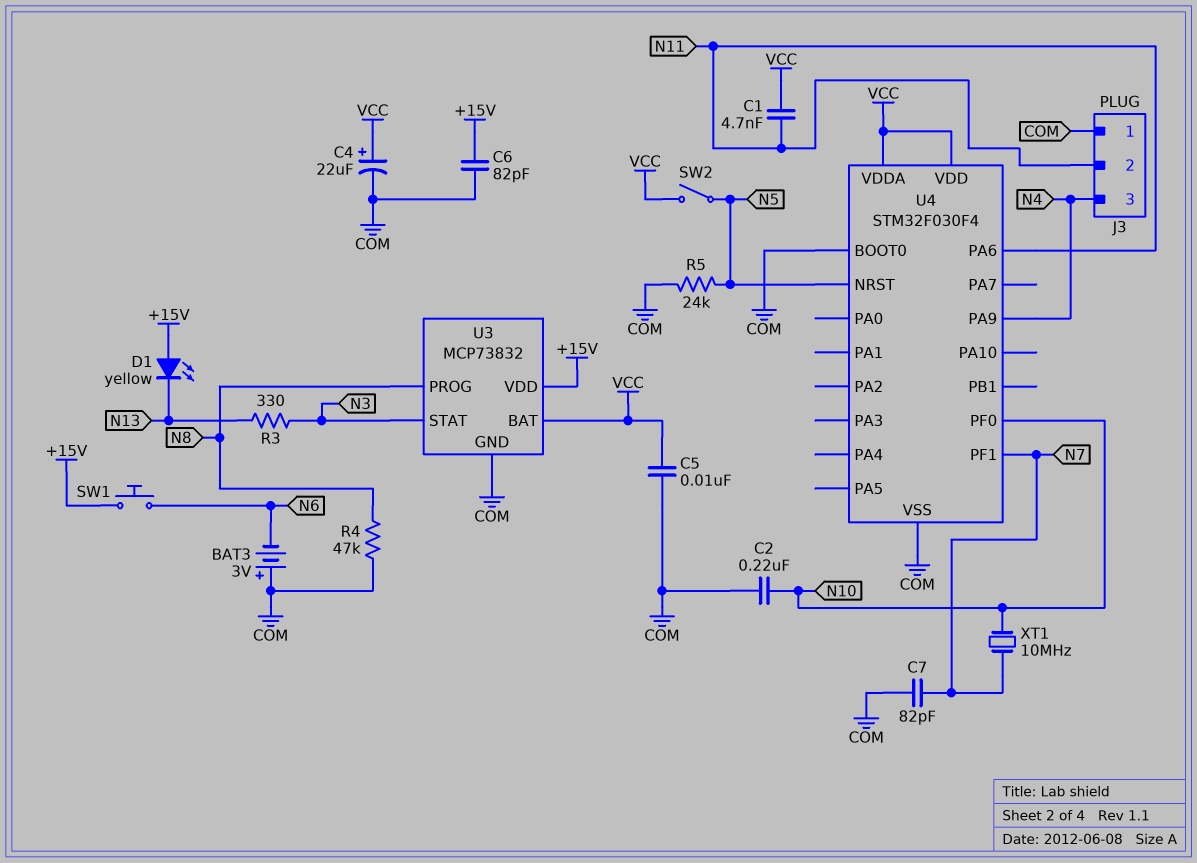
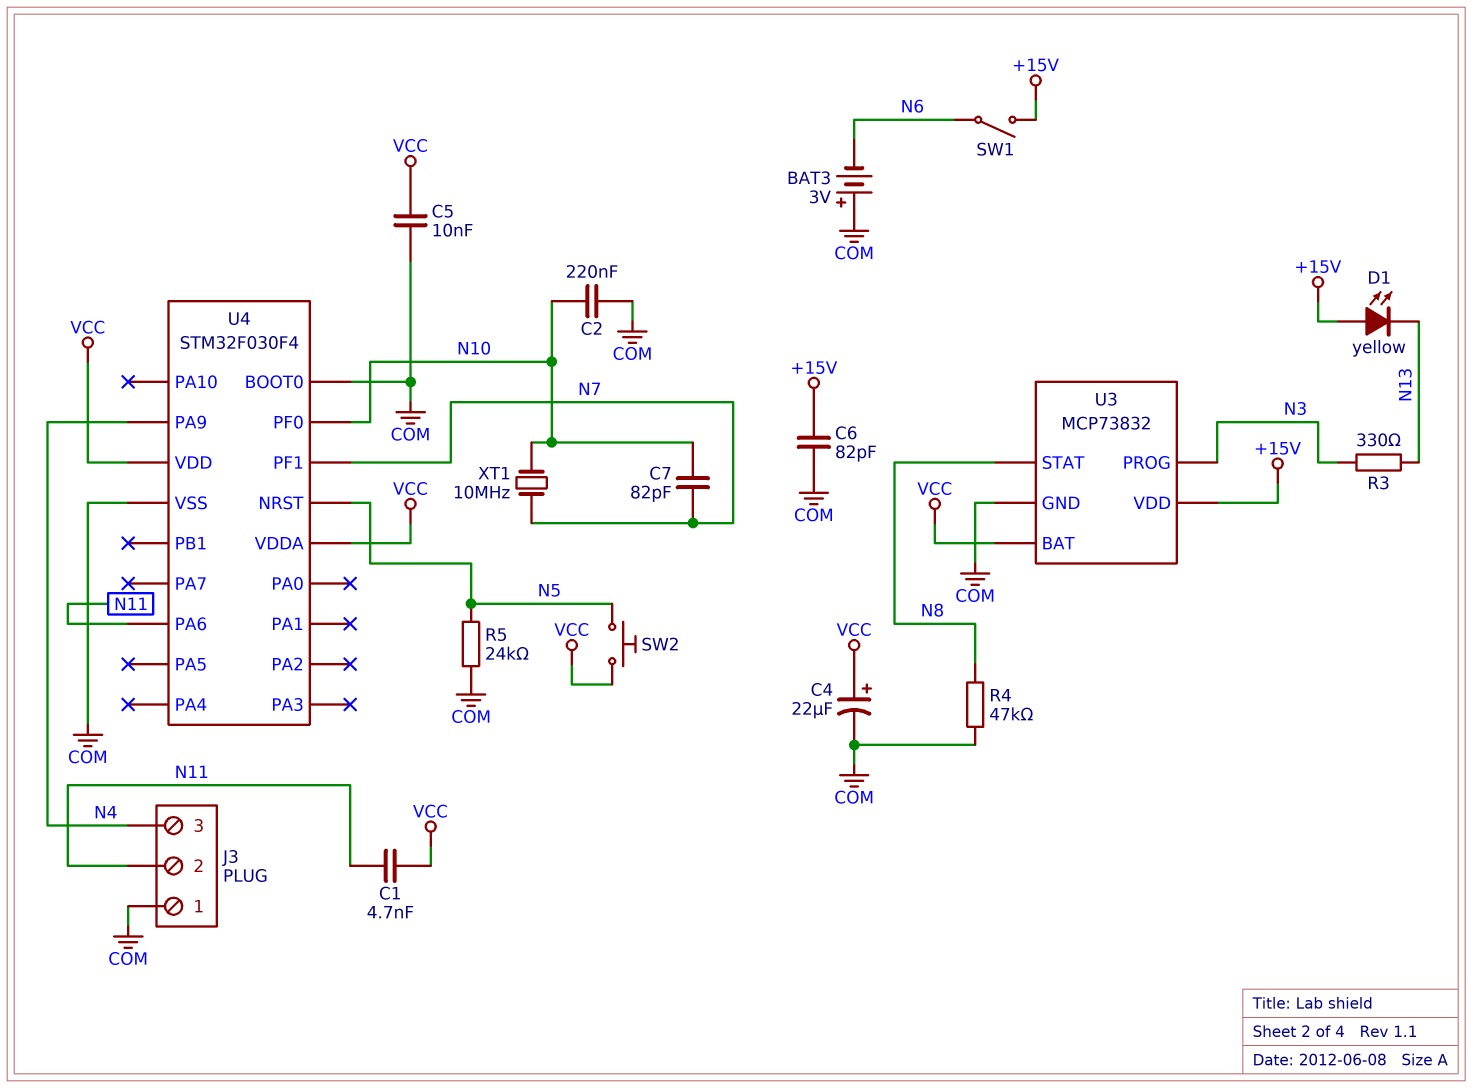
C7: 82pF (COM, N7) -> 82pF (N7, N10)
SW1: button (+15V, N6) -> switch (+15V, N6)
SW2: switch (N5, VCC) -> button (N5, VCC)
U3 pin PROG: N8 -> N3
U3 pin STAT: N3 -> N8

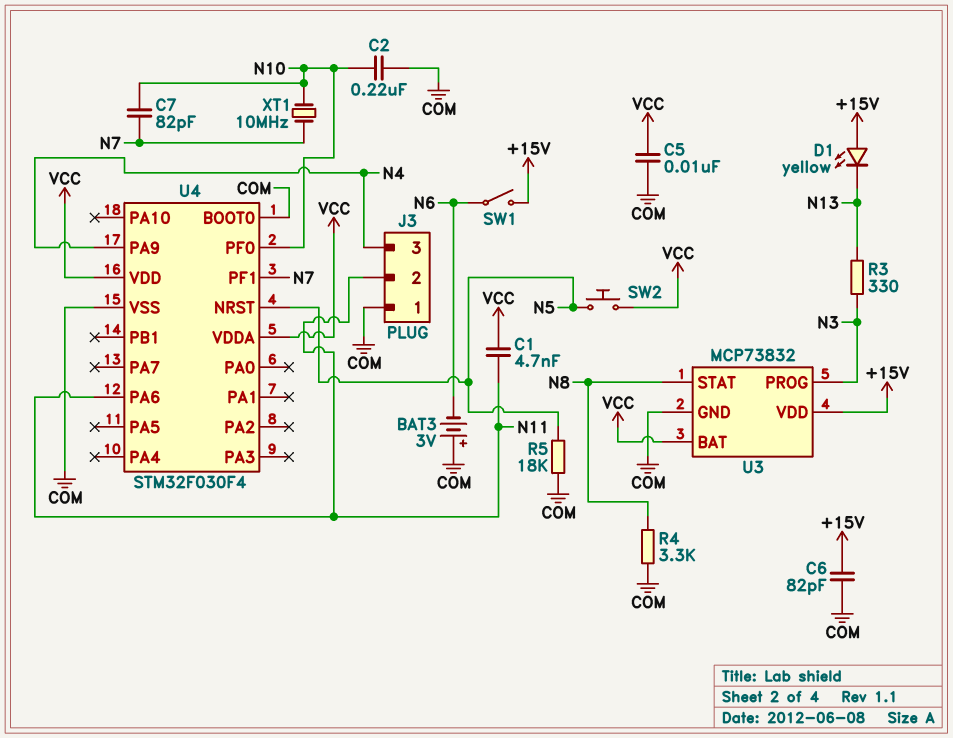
C4: 22uF (plus VCC, minus COM) -> none
R4: 47k (COM, N8) -> 3.3k (COM, N8)
R5: 24k (COM, N5) -> 18k (COM, N5)

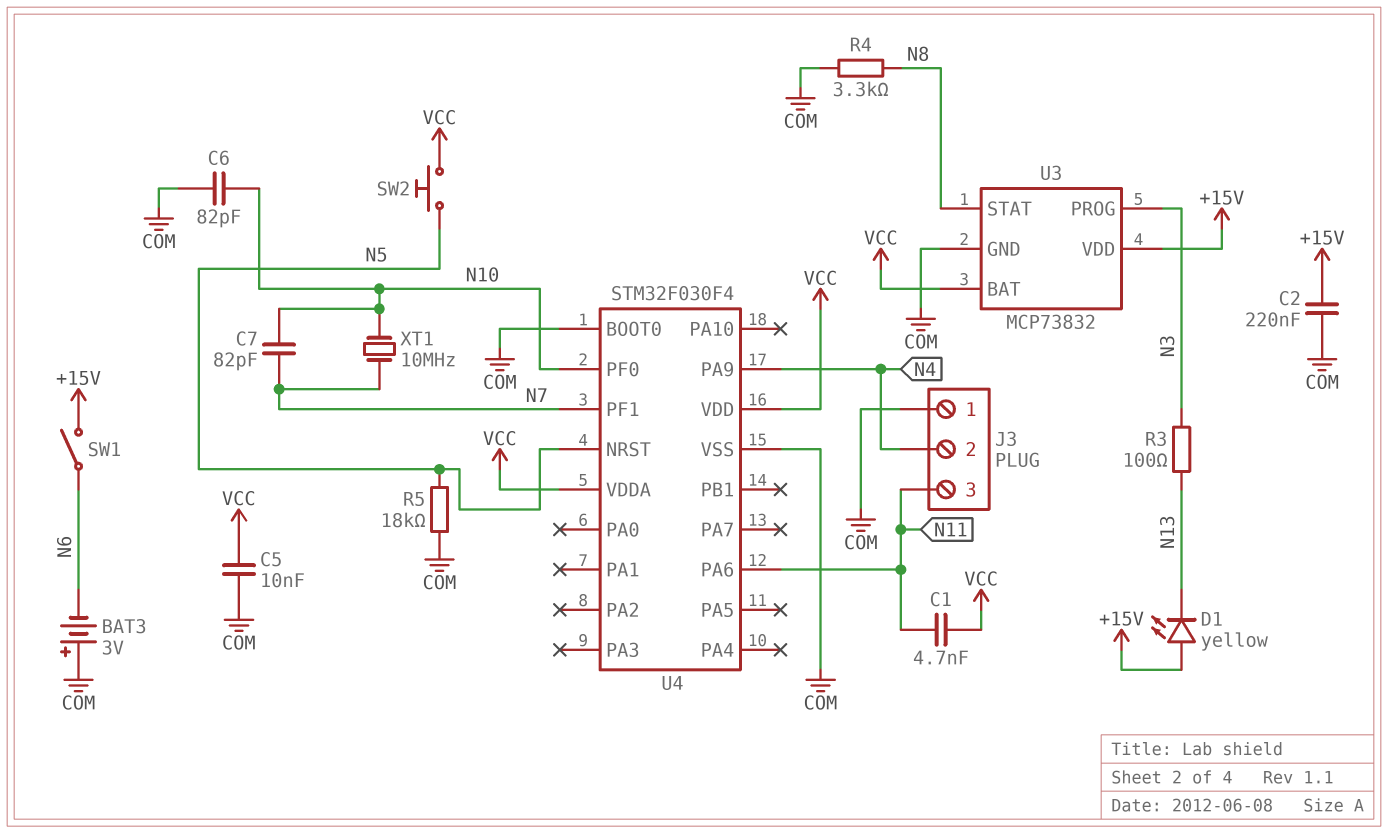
C2: 220nF (COM, N10) -> 220nF (+15V, COM)
C6: 82pF (+15V, COM) -> 82pF (COM, N10)
J3 pin 2: N11 -> N4
J3 pin 3: N4 -> N11
R3: 330 (N3, N13) -> 100 (N3, N13)

